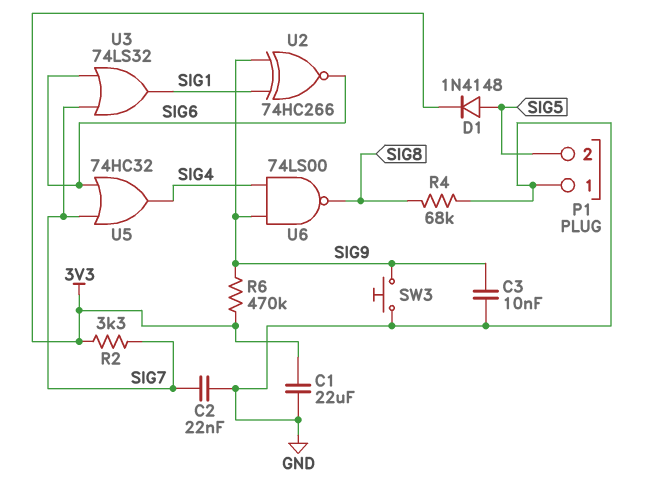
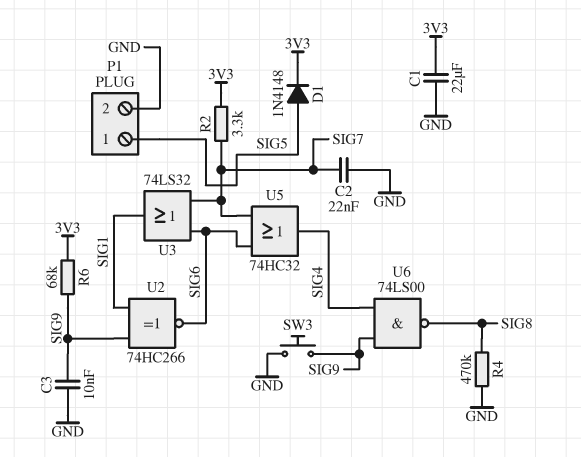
P1 pin 1: GND -> SIG5
P1 pin 2: SIG5 -> GND
R4: 68k (GND, SIG8) -> 470k (GND, SIG8)
R6: 470k (3V3, SIG9) -> 68k (3V3, SIG9)

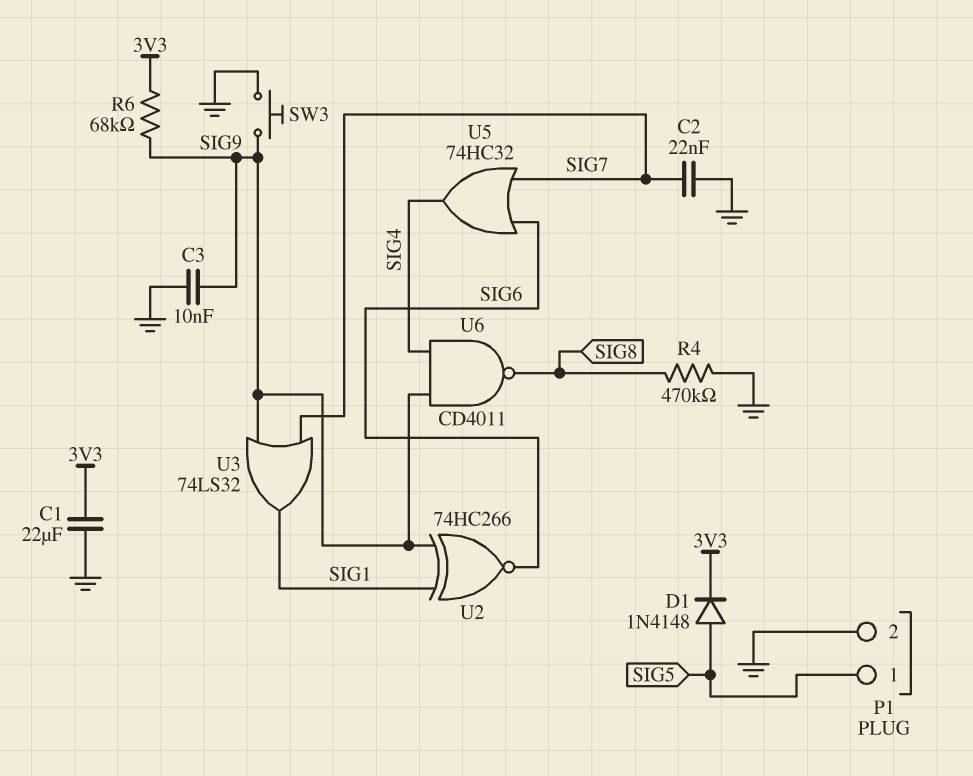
R2: 3.3k (3V3, SIG7) -> none
U3: OR 74LS32 (in SIG6, in SIG7, out SIG1) -> OR 74LS32 (in SIG7, in SIG9, out SIG1)
U6: NAND 74LS00 (in SIG4, in SIG9, out SIG8) -> NAND CD4011 (in SIG4, in SIG9, out SIG8)

